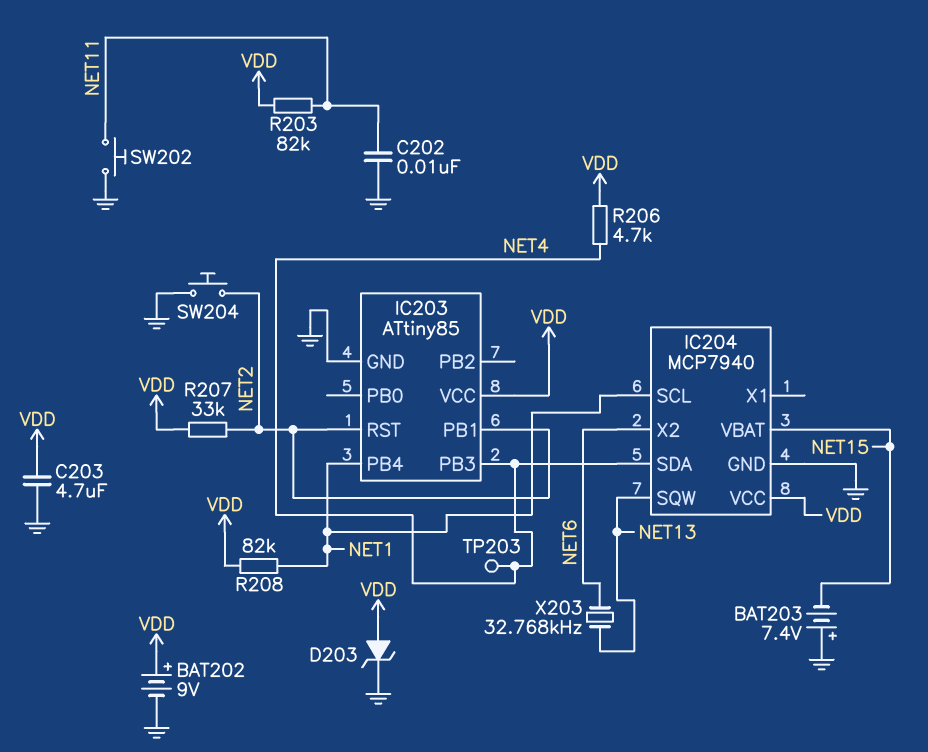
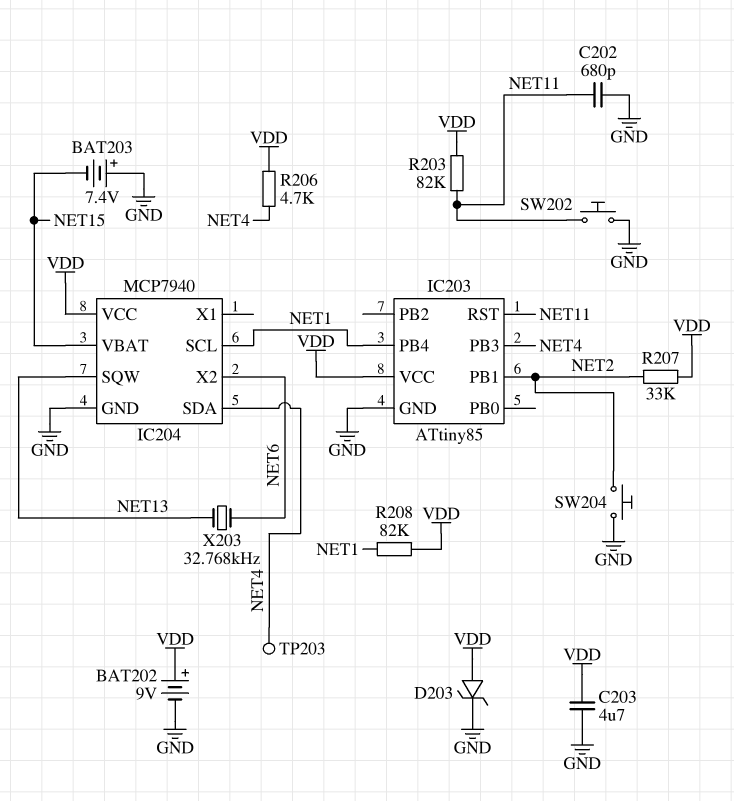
C202: 10nF (GND, NET11) -> 680pF (GND, NET11)
IC203 pin RST: NET2 -> NET11

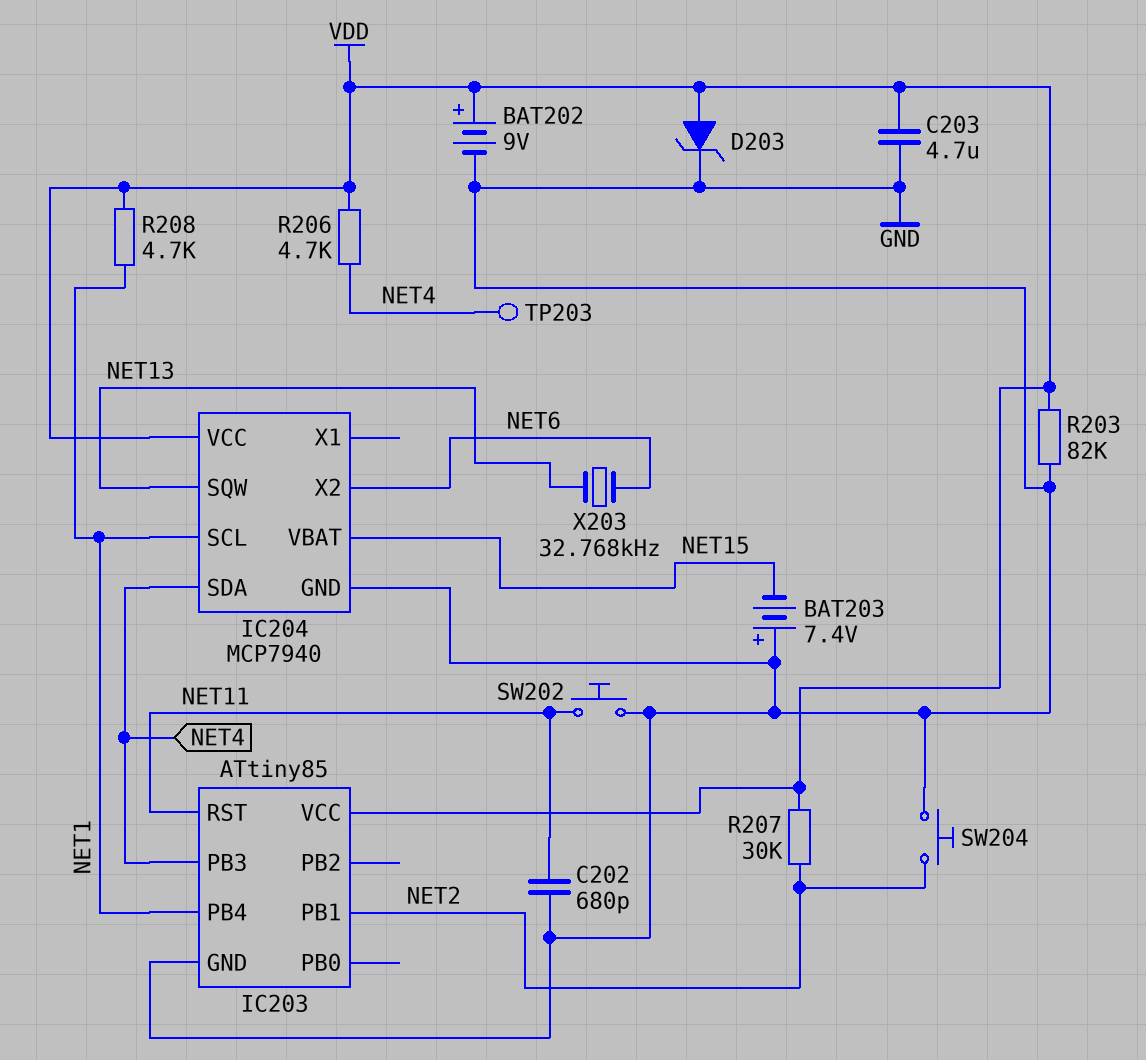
R203: 82k (NET11, VDD) -> 82k (GND, VDD)
R207: 33k (NET2, VDD) -> 30k (NET2, VDD)
R208: 82k (NET1, VDD) -> 4.7k (NET1, VDD)

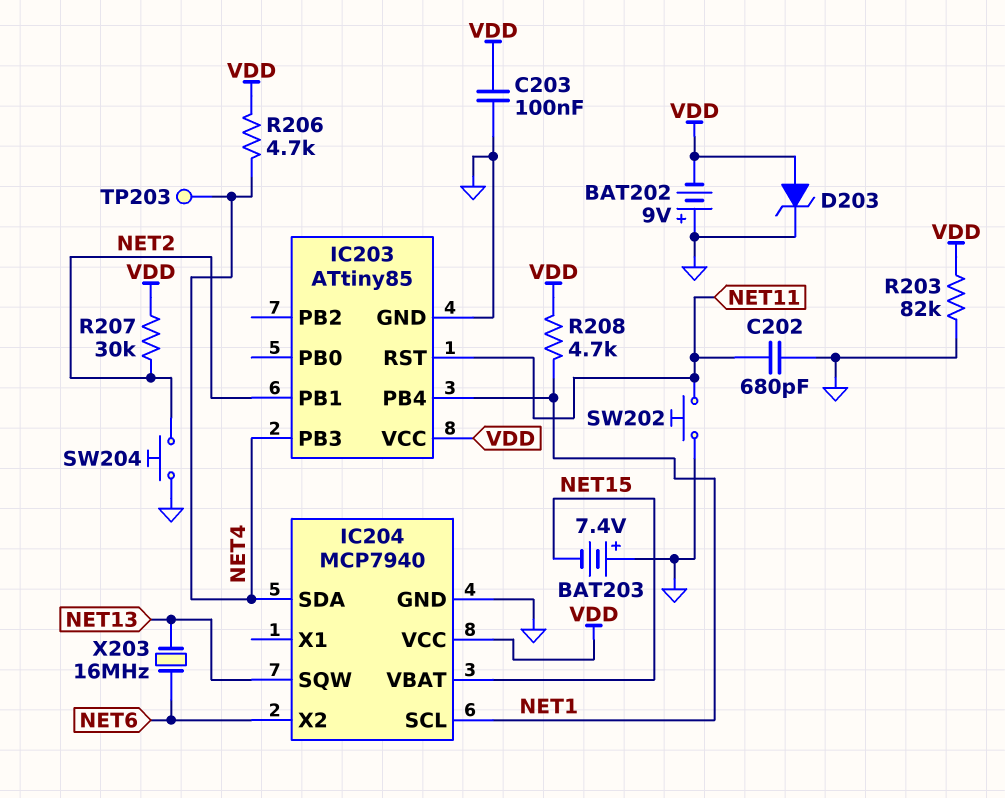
BAT202: 9V (plus VDD, minus GND) -> 9V (plus GND, minus VDD)
C203: 4.7uF (GND, VDD) -> 100nF (GND, VDD)
X203: 32.768kHz (NET6, NET13) -> 16MHz (NET6, NET13)

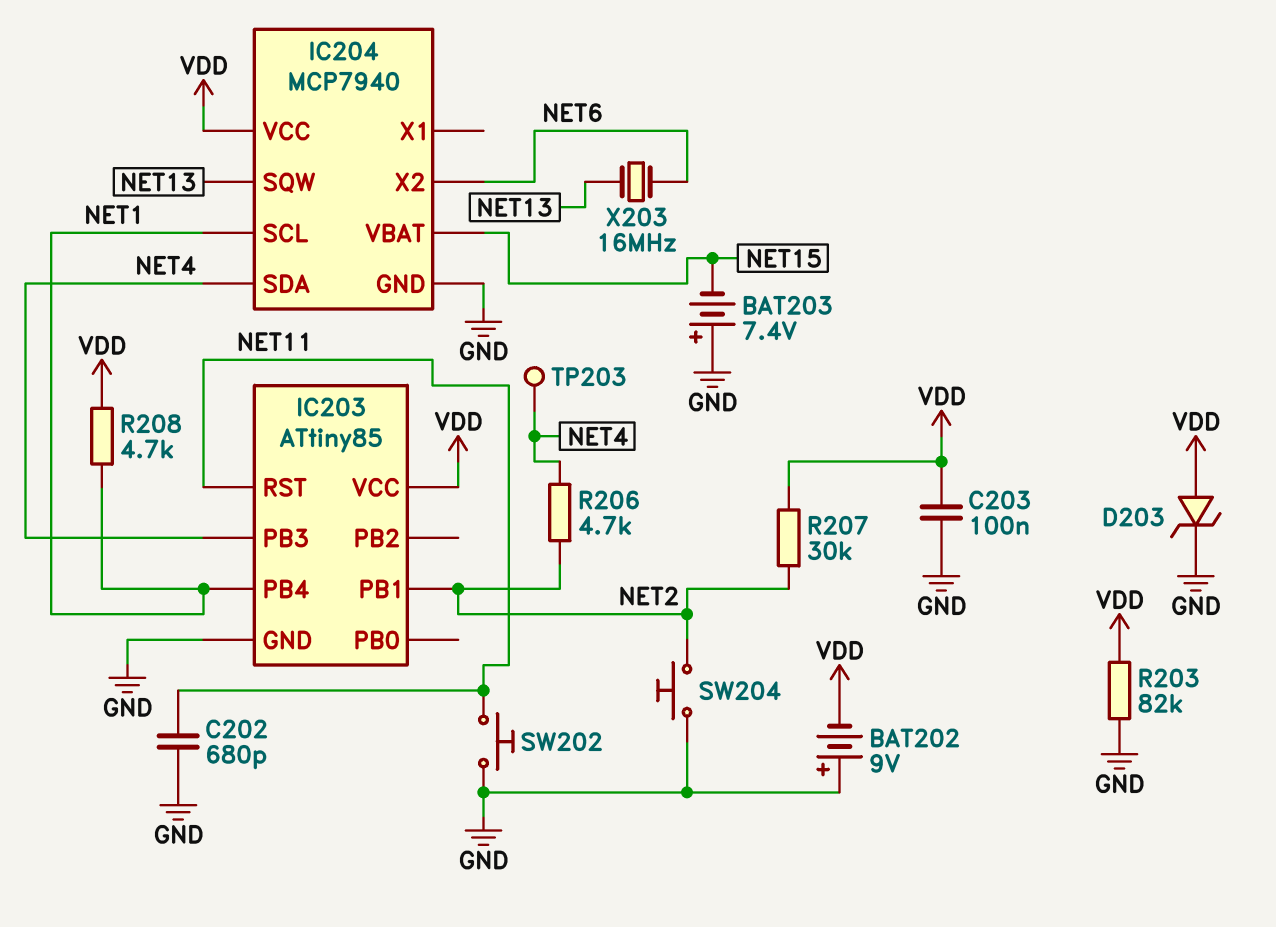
R206: 4.7k (NET4, VDD) -> 4.7k (NET2, NET4)

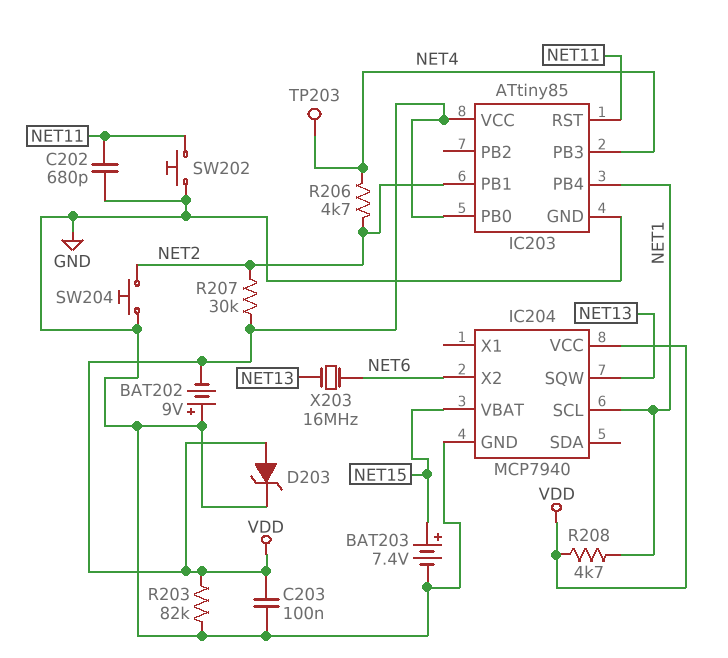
BAT203: 7.4V (plus GND, minus NET15) -> 7.4V (plus NET15, minus GND)
IC203 pin PB0: none -> VDD
IC204 pin SDA: NET4 -> none

